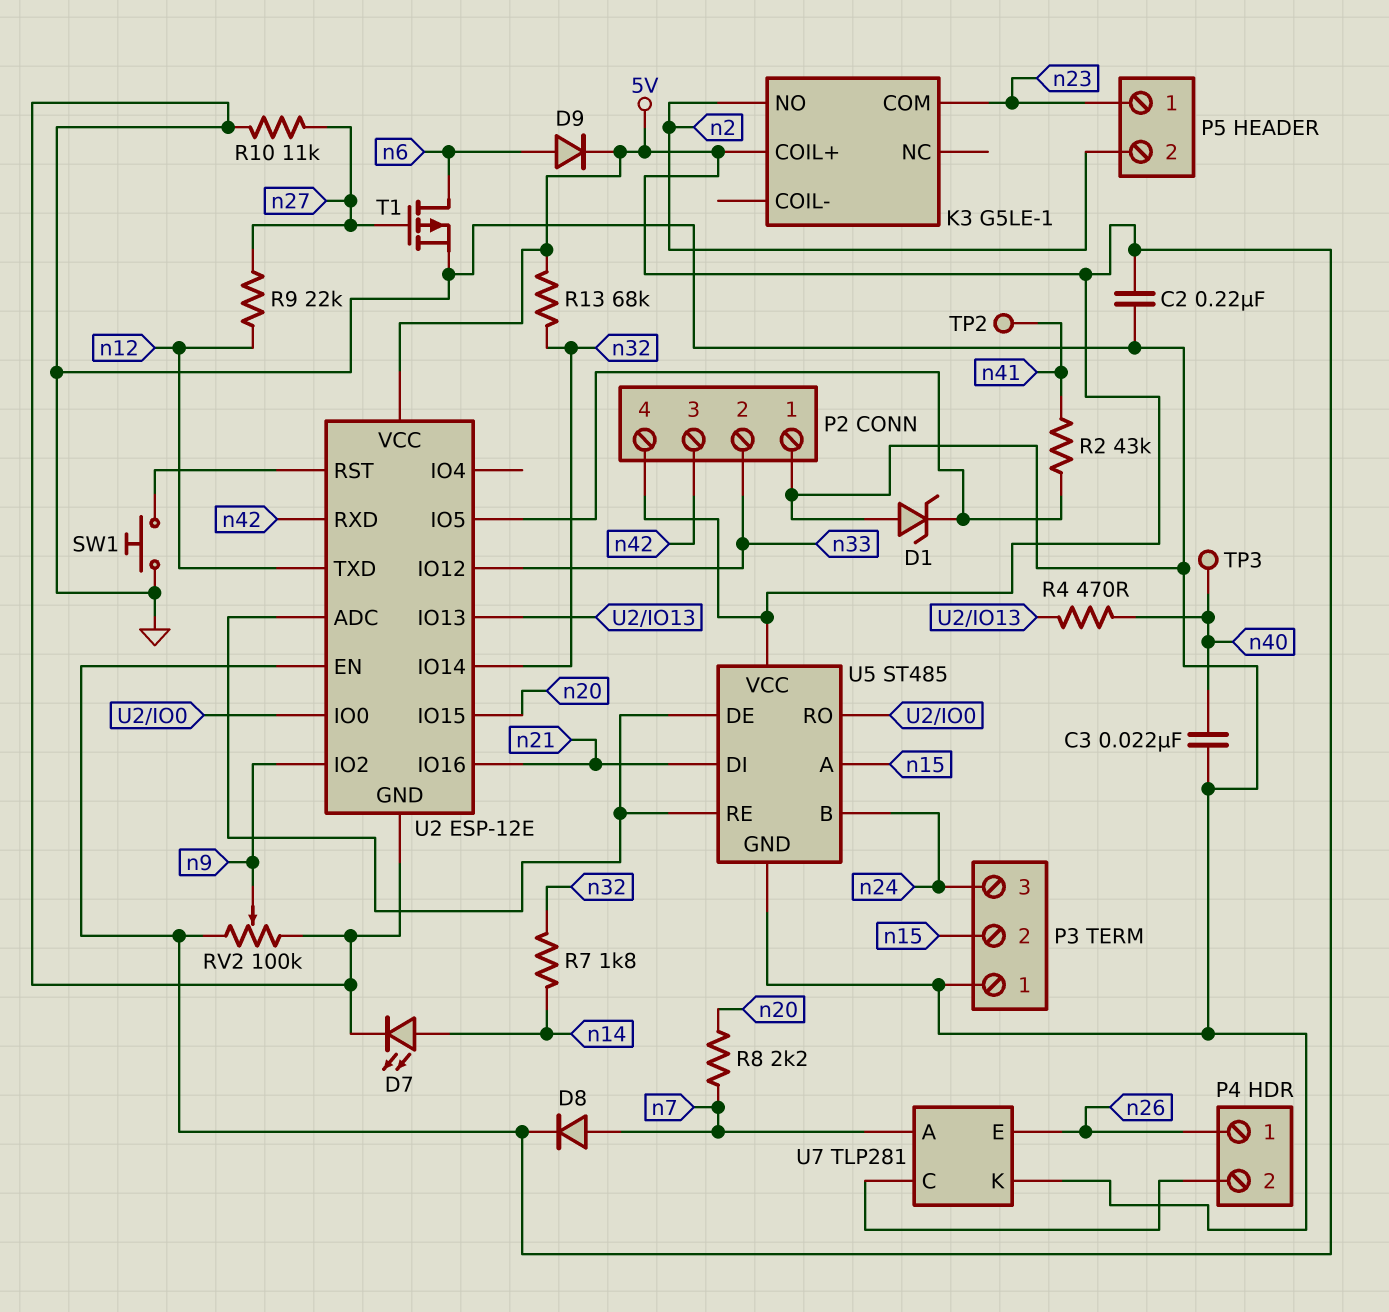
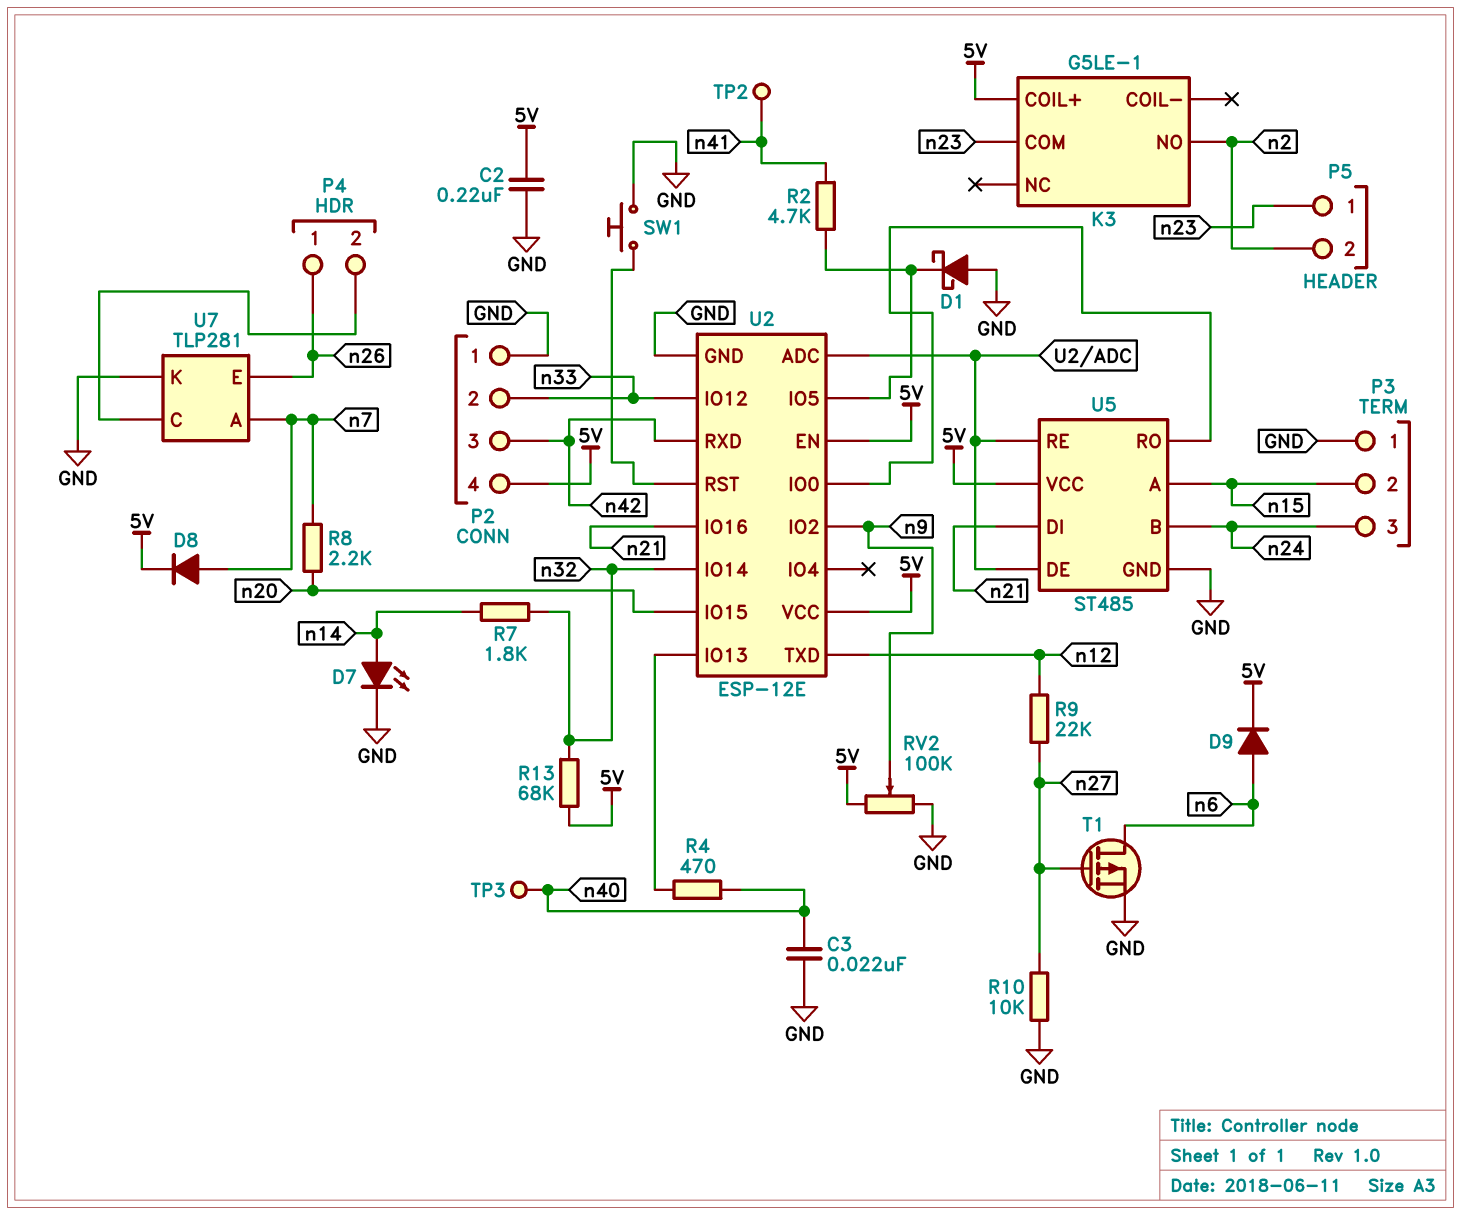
D1: zener (A GND, K U2/IO5) -> schottky (A GND, K U2/IO5)
R2: 43k (U2/IO5, n41) -> 4.7k (U2/IO5, n41)
R10: 11k (GND, n27) -> 10k (GND, n27)

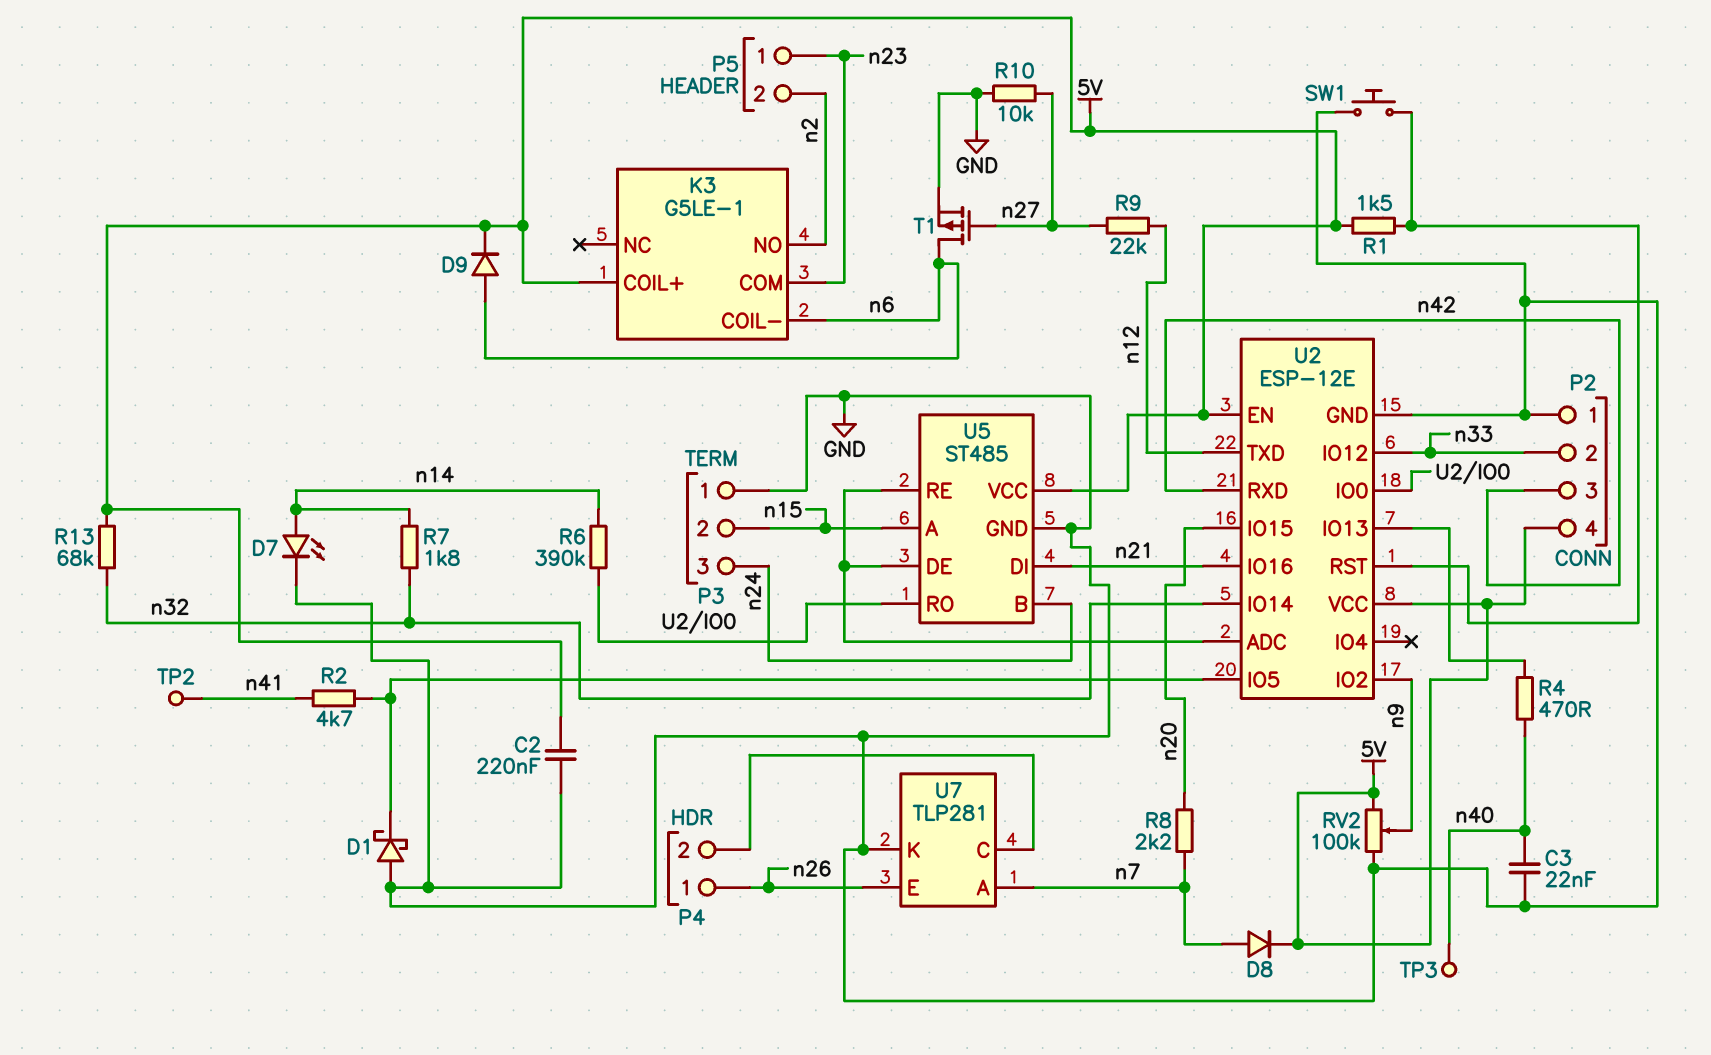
K3 pin COIL-: none -> n6
R1: none -> 1.5k (5V, U2/RST)
R6: none -> 390k (U2/IO0, n14)

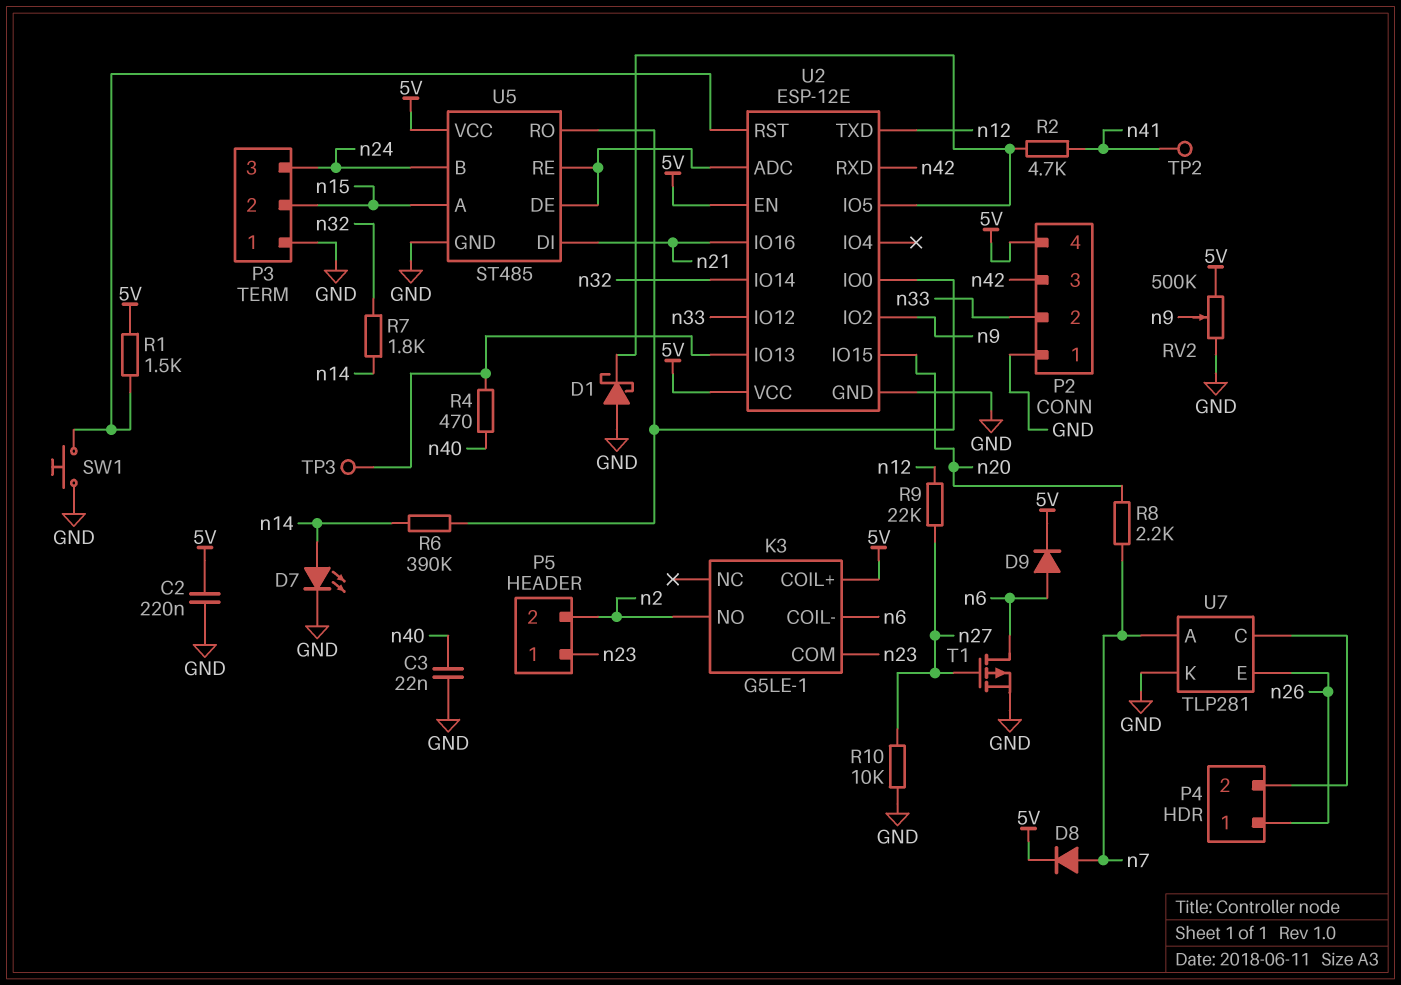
R13: 68k (5V, n32) -> none
RV2: 100k (5V, GND, wiper n9) -> 500k (5V, GND, wiper n9)
TP3: test point (n40) -> test point (U2/IO13)

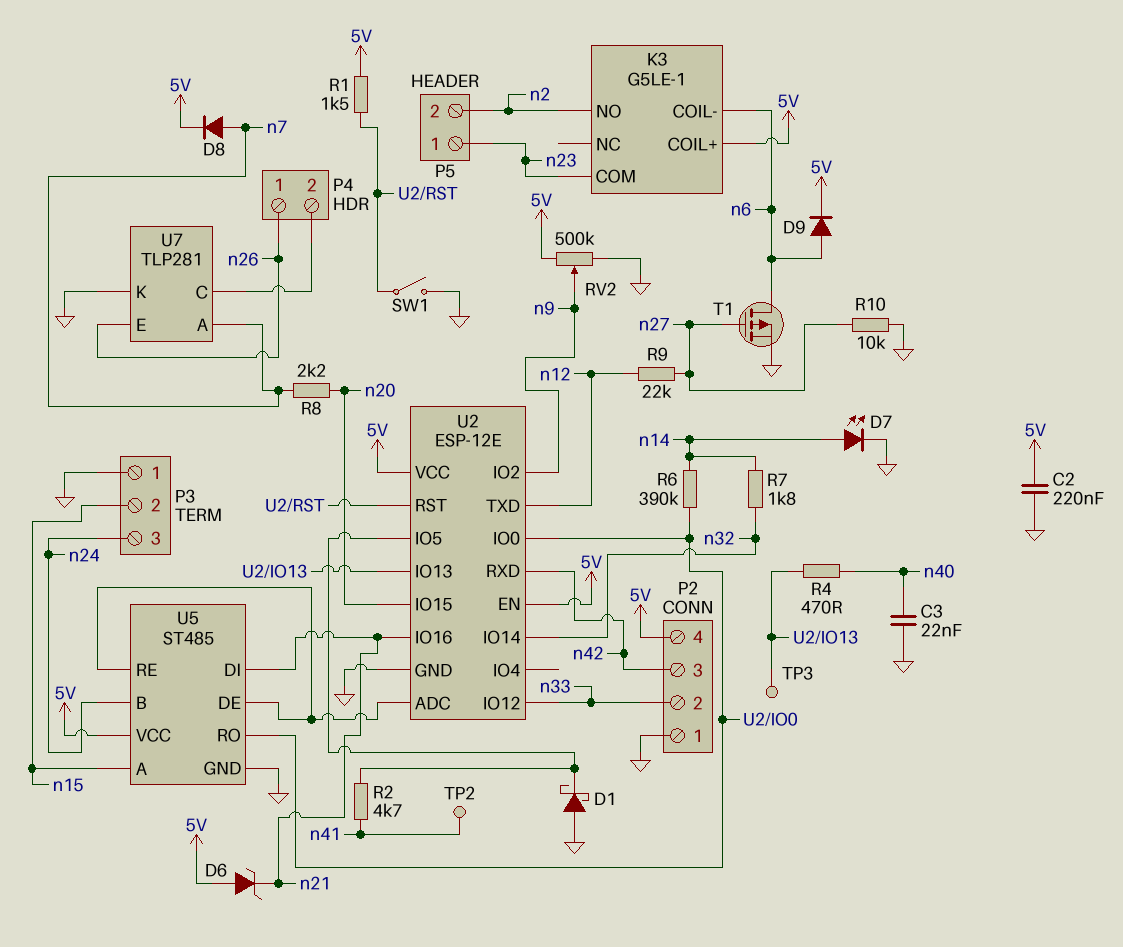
D6: none -> zener (A 5V, K n21)
SW1: button (GND, U2/RST) -> switch (GND, U2/RST)

